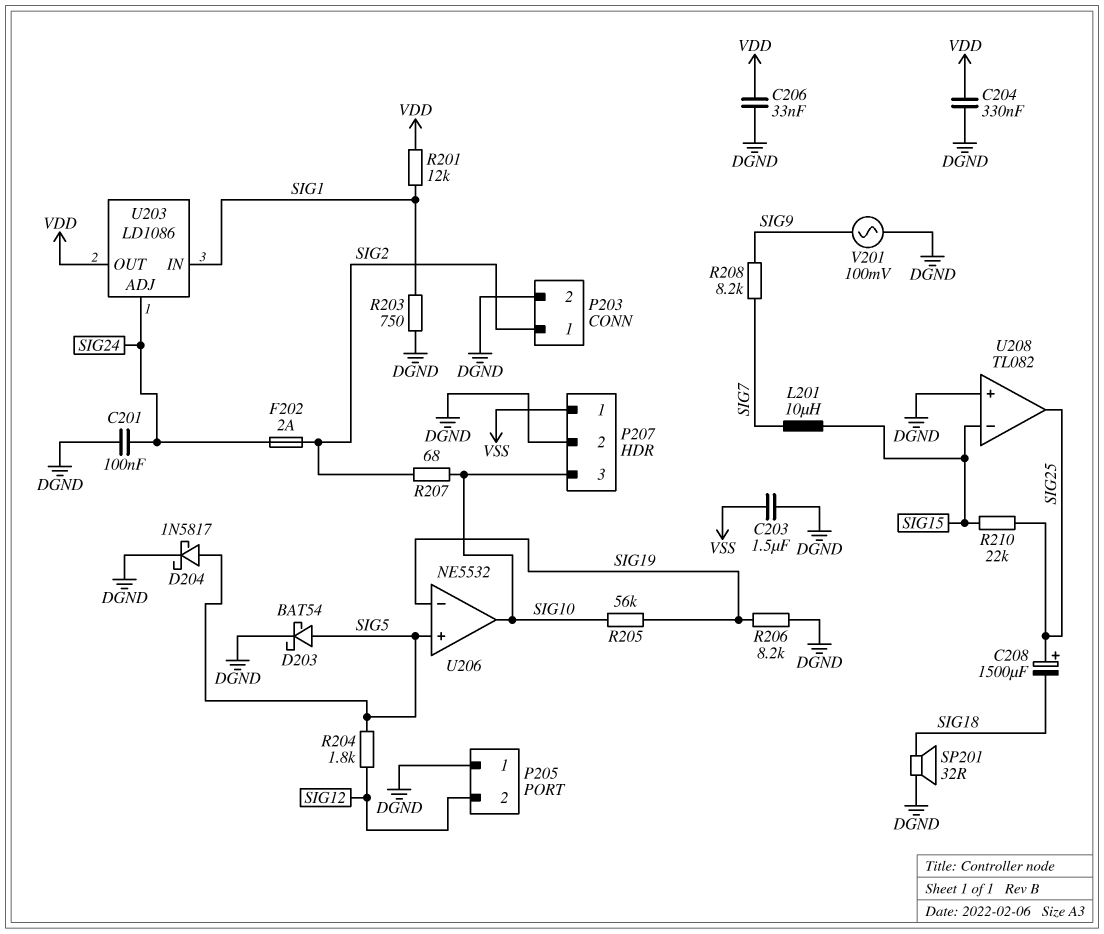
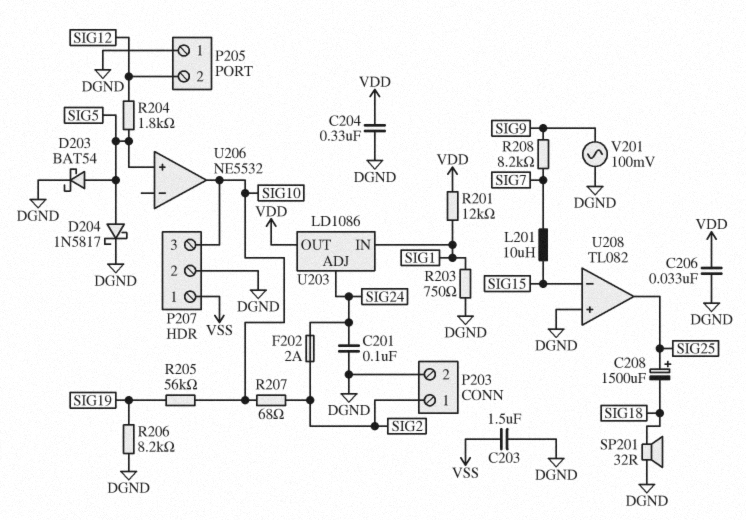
R210: 22k (SIG15, SIG25) -> none
U206 pin in-: SIG19 -> none

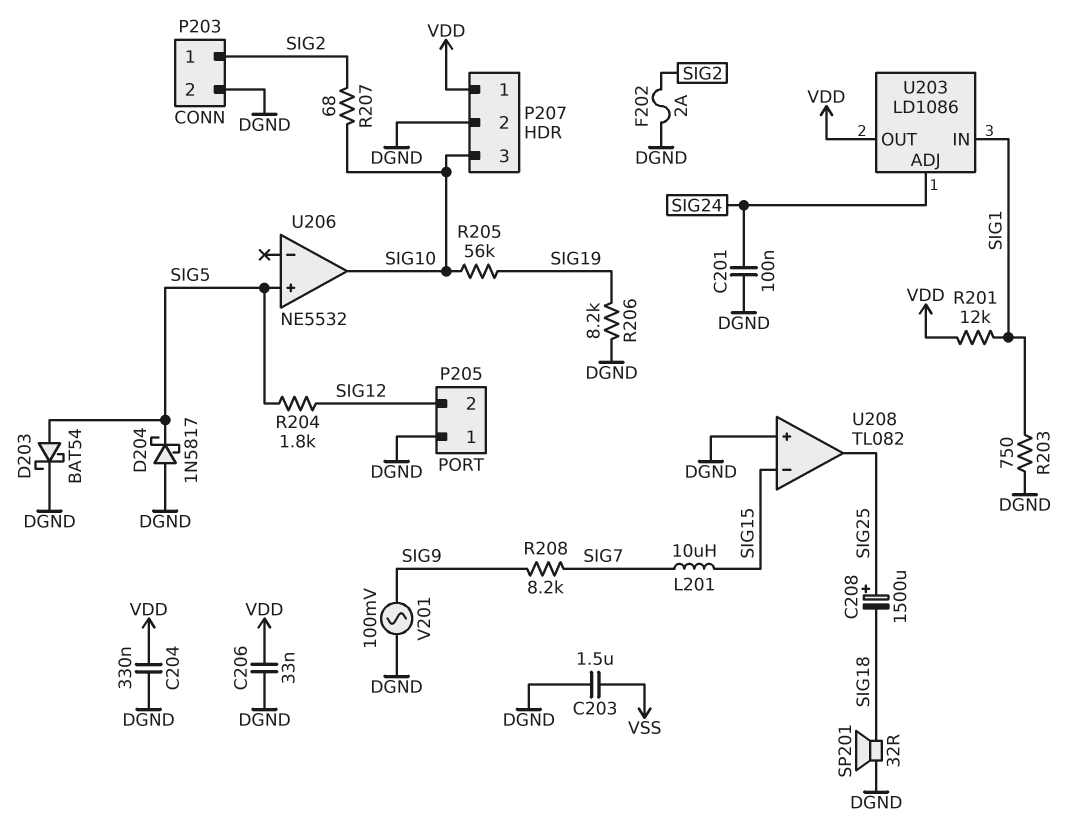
D204: schottky 1N5817 (A SIG5, K DGND) -> schottky 1N5817 (A DGND, K SIG5)
F202: 2A (SIG2, SIG24) -> 2A (DGND, SIG2)
P207 pin 1: VSS -> VDD

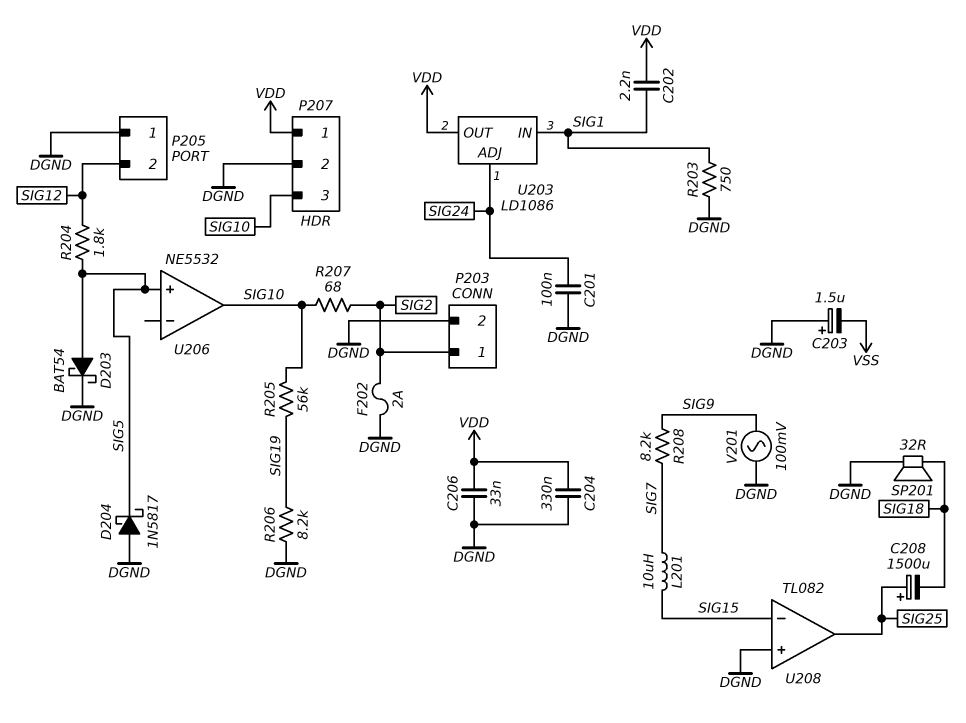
C202: none -> 2.2nF (SIG1, VDD)
C203: 1.5uF (DGND, VSS) -> 1.5uF (plus DGND, minus VSS)
R201: 12k (SIG1, VDD) -> none

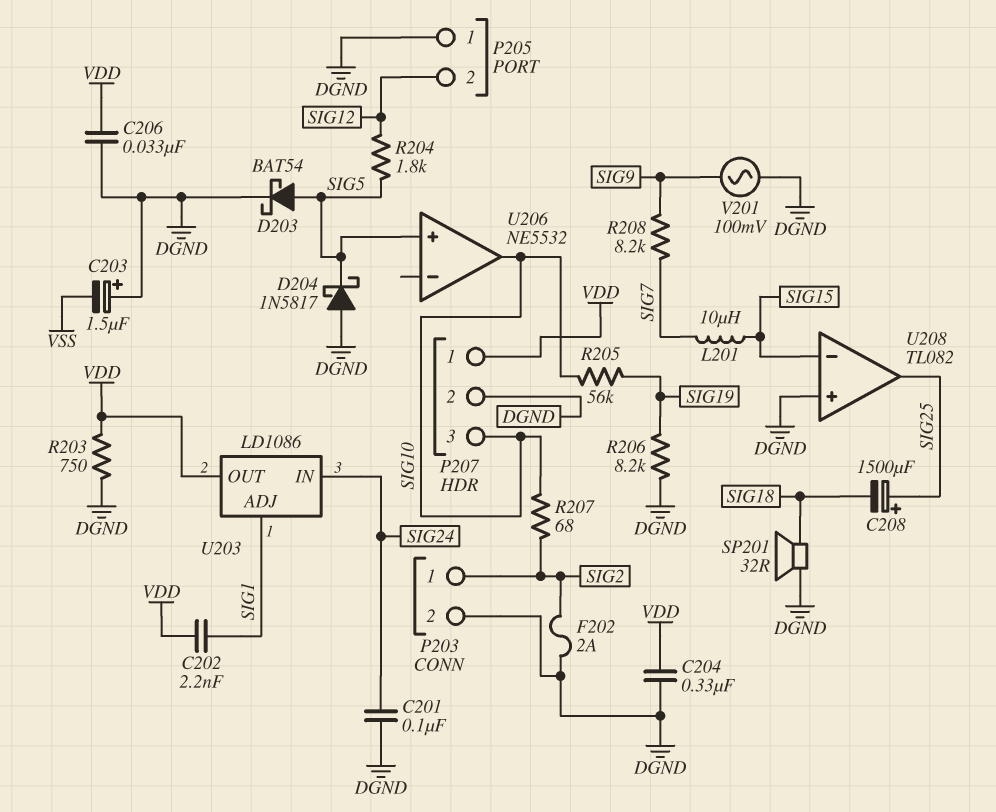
R203: 750 (DGND, SIG1) -> 750 (DGND, VDD)
U203 pin ADJ: SIG24 -> SIG1
U203 pin IN: SIG1 -> SIG24

